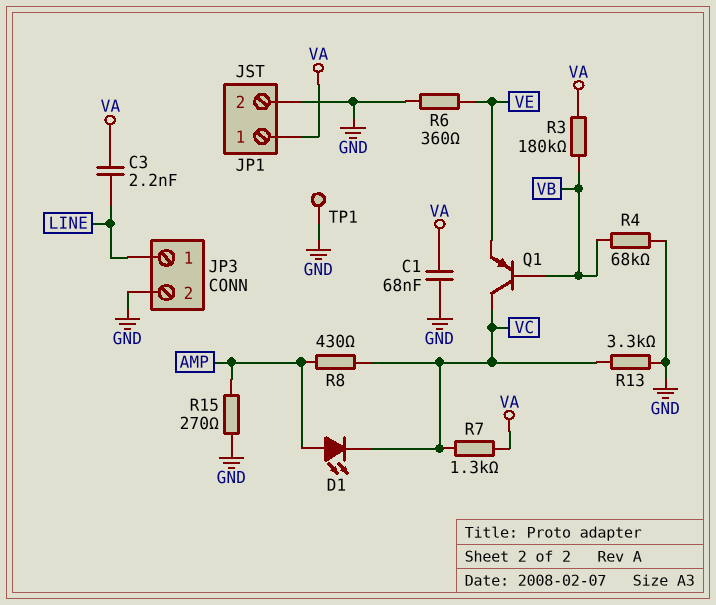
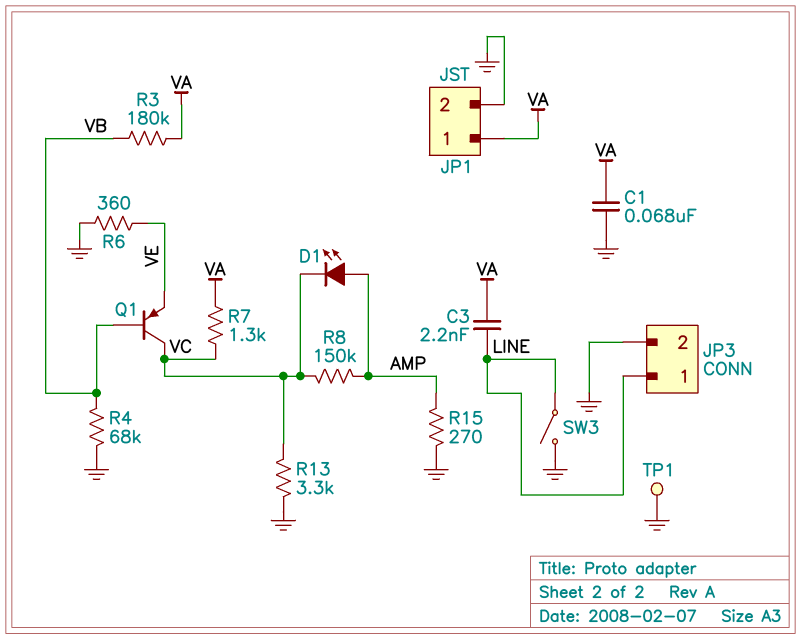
R8: 430 (AMP, VC) -> 150k (AMP, VC)
SW3: none -> switch (GND, LINE)

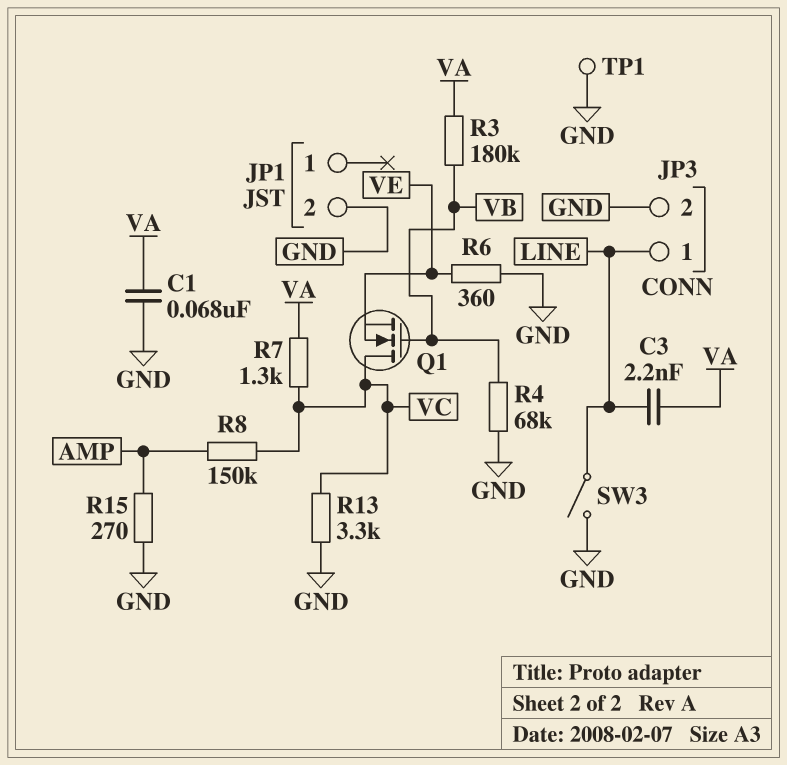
D1: LED (A AMP, K VC) -> none
JP1 pin 1: VA -> none
Q1: PNP (B VB, C VC, E VE) -> NMOS (G VB, D VC, S VE)

